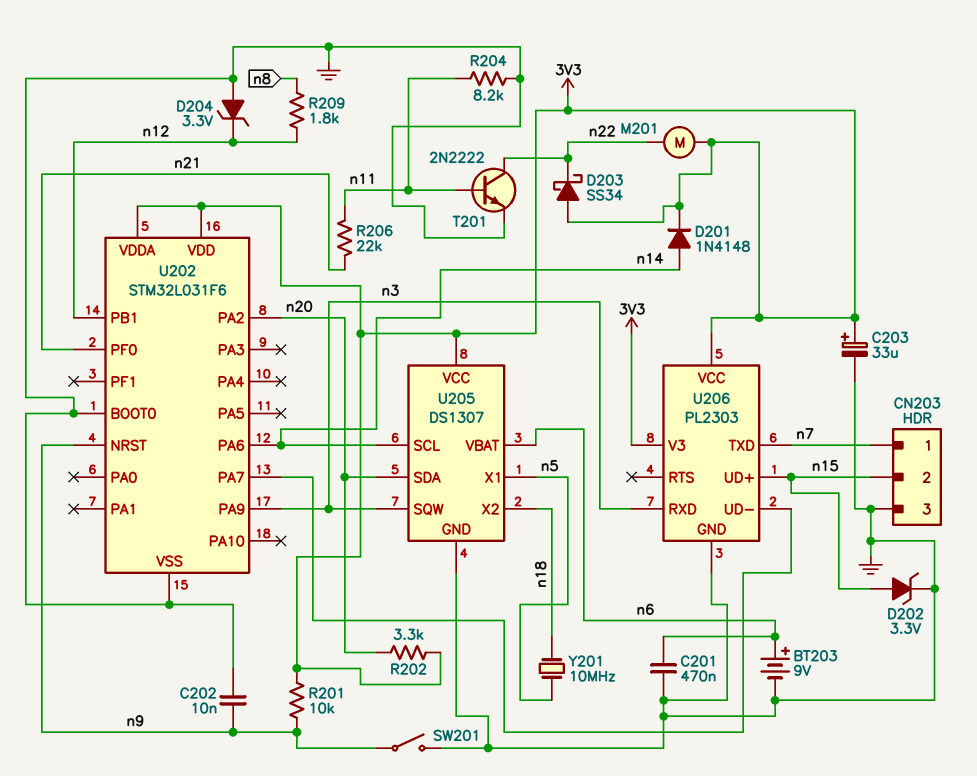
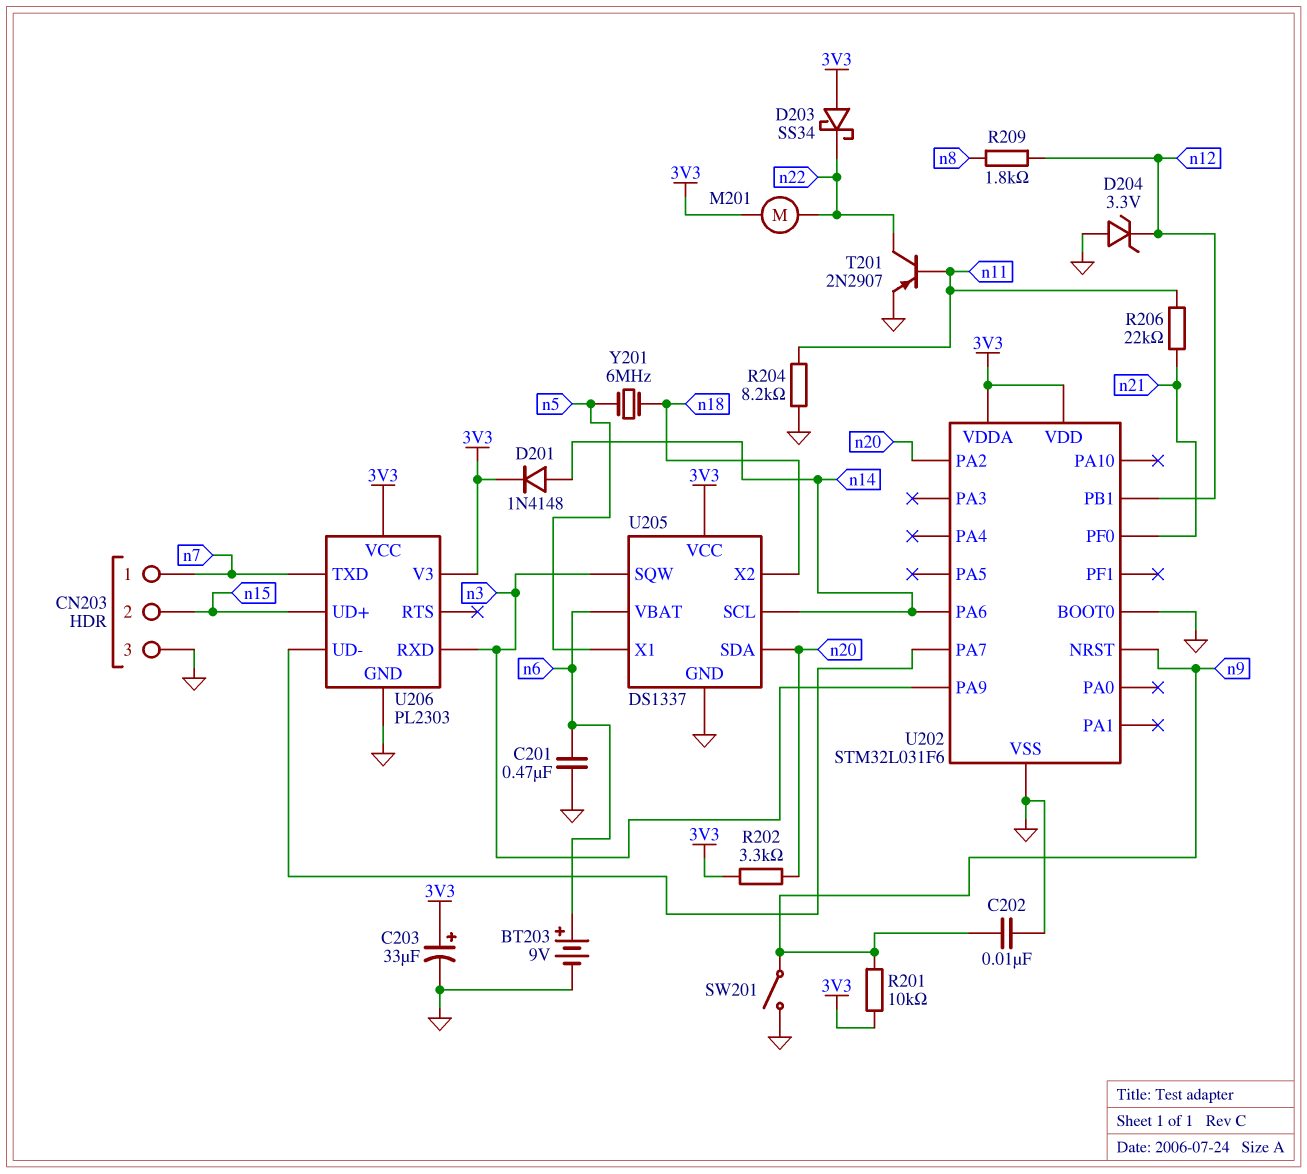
D202: zener 3.3V (A n15, K GND) -> none
T201: NPN 2N2222 (B n11, C n22, E GND) -> PNP 2N2907 (B n11, C n22, E GND)
U205: DS1307 -> DS1337
Y201: 10MHz (n5, n18) -> 6MHz (n5, n18)

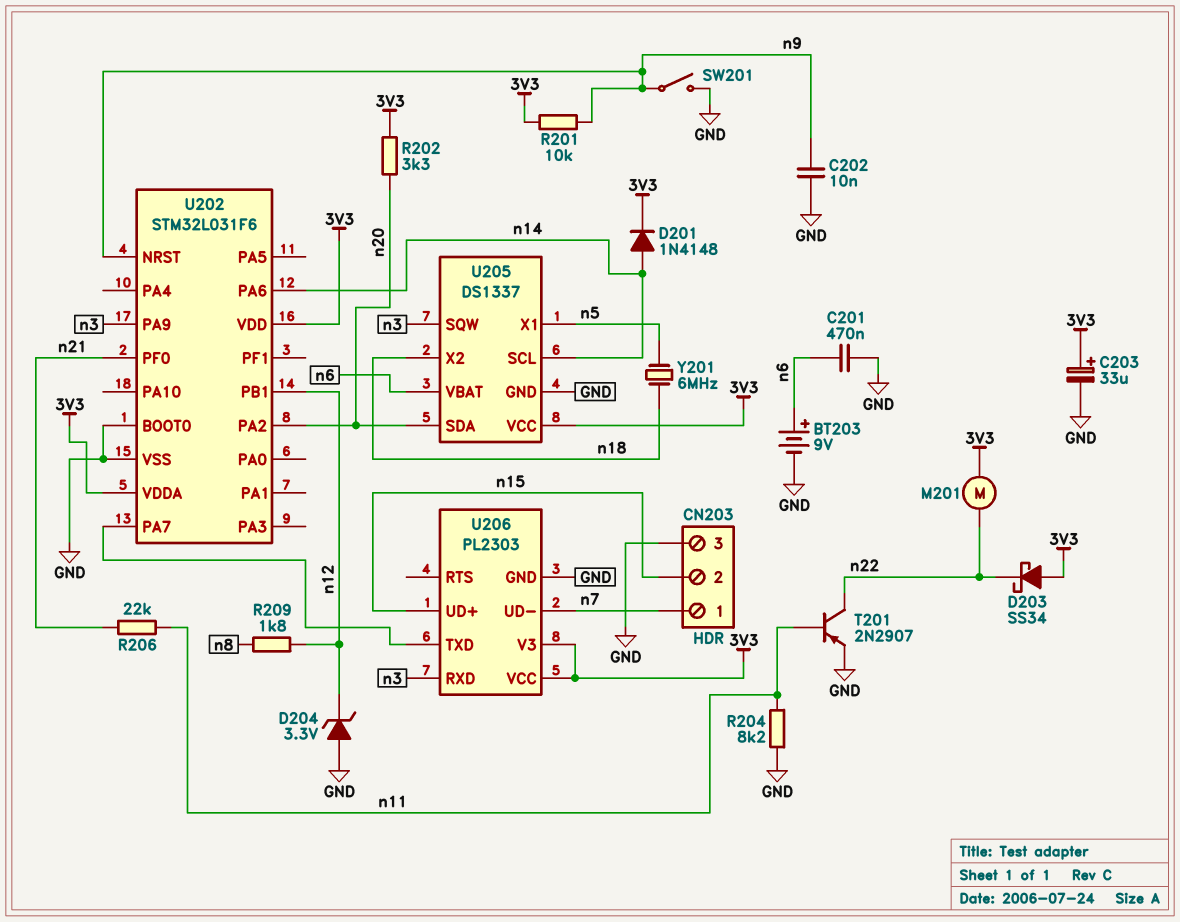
U206 pin TXD: n7 -> U202/PA7
U206 pin UD-: U202/PA7 -> n7

